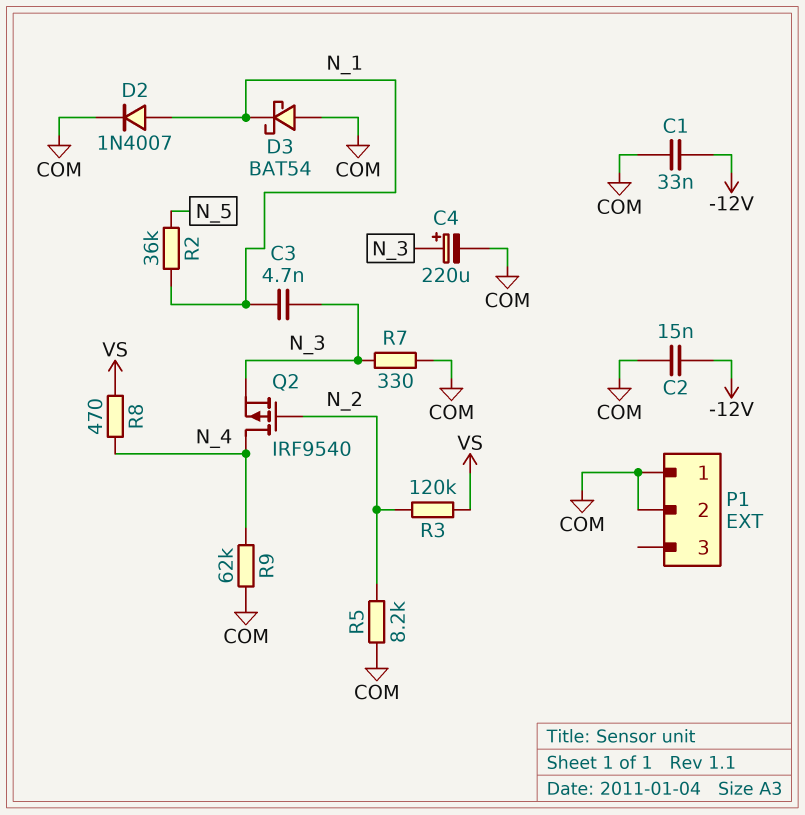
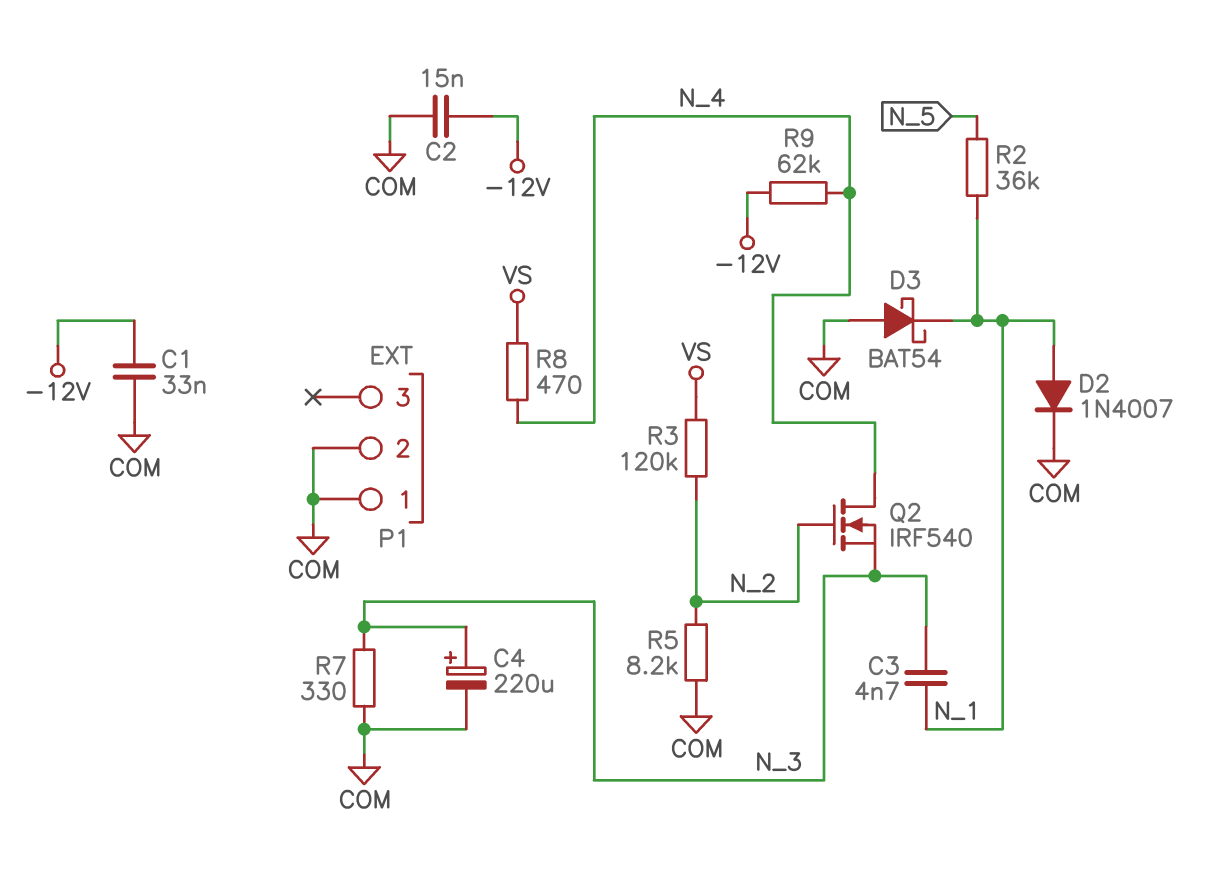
Q2: PMOS IRF9540 (G N_2, D N_4, S N_3) -> NMOS IRF540 (G N_2, D N_4, S N_3)
R9: 62k (COM, N_4) -> 62k (-12V, N_4)

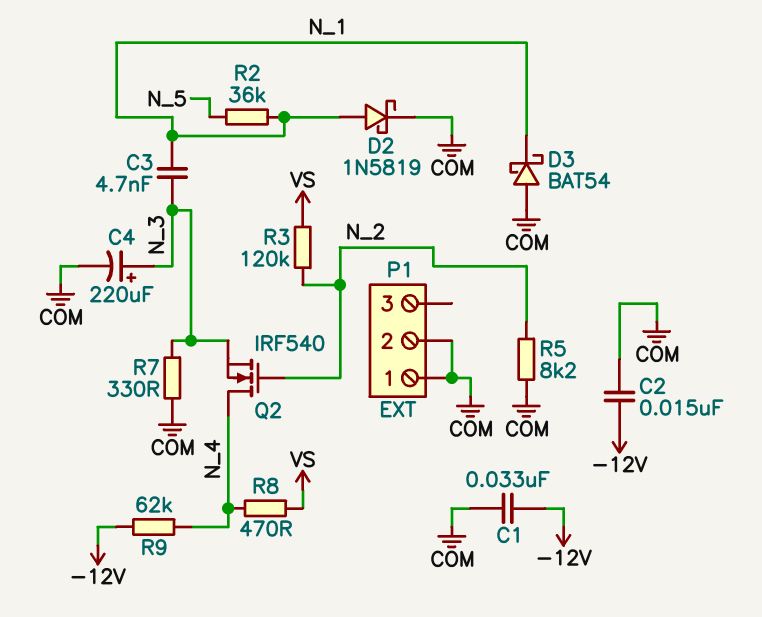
D2: diode 1N4007 (A N_1, K COM) -> schottky 1N5819 (A N_1, K COM)

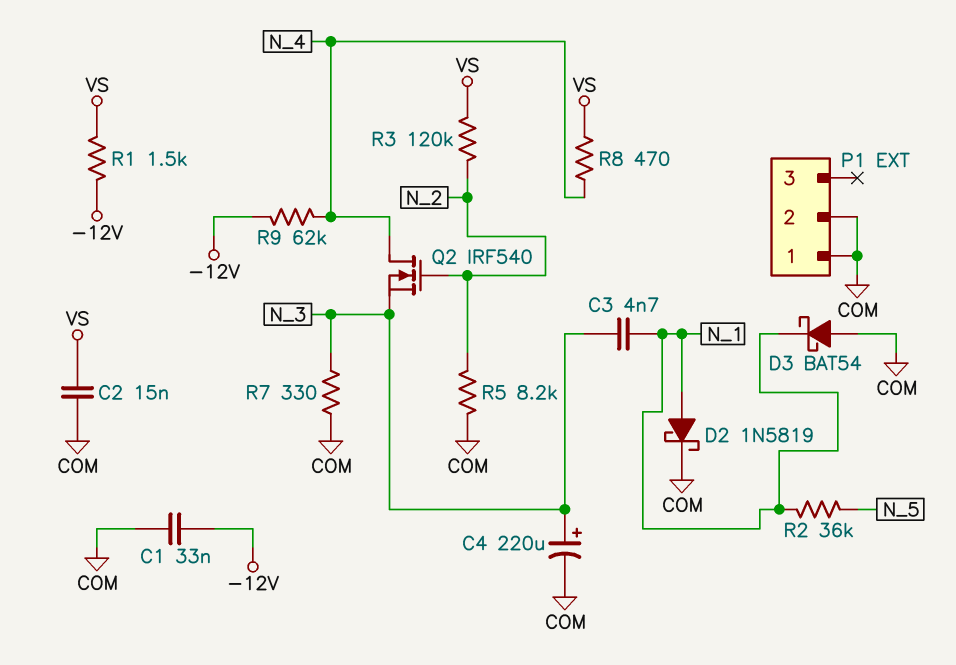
C2: 15nF (-12V, COM) -> 15nF (COM, VS)
R1: none -> 1.5k (-12V, VS)

